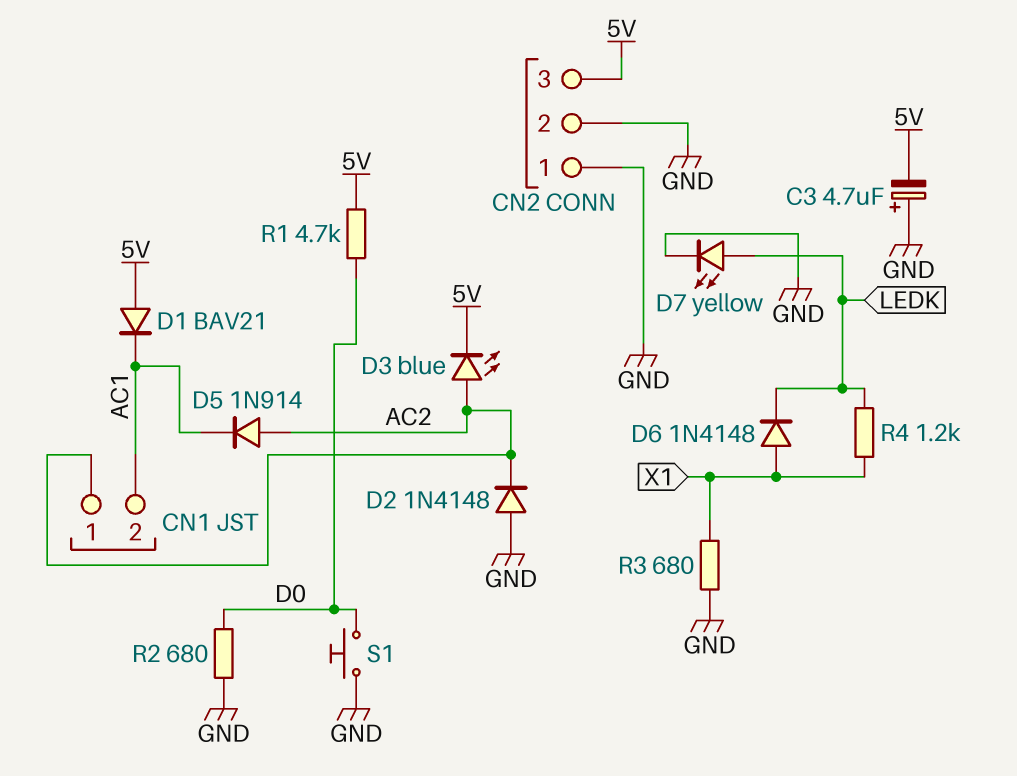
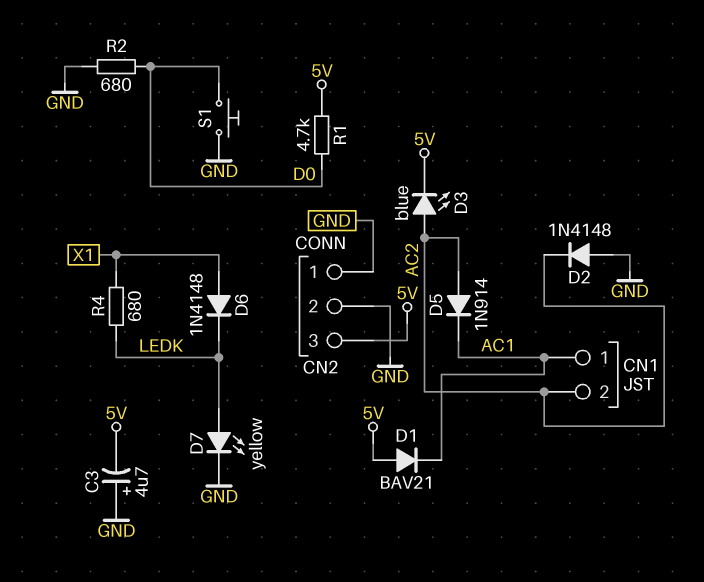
CN1 pin 1: AC2 -> AC1
CN1 pin 2: AC1 -> AC2
R3: 680 (GND, X1) -> none
R4: 1.2k (LEDK, X1) -> 680 (LEDK, X1)

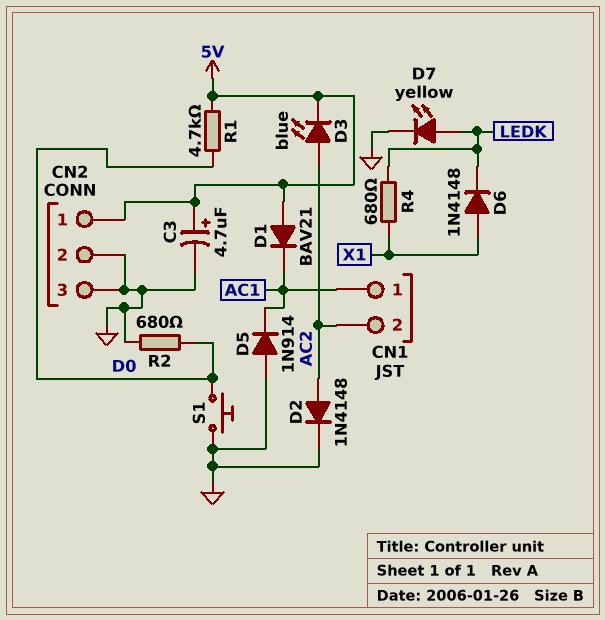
C3: 4.7uF (plus GND, minus 5V) -> 4.7uF (plus 5V, minus GND)
CN2 pin 1: GND -> 5V
CN2 pin 3: 5V -> GND
D2: diode 1N4148 (A GND, K AC2) -> diode 1N4148 (A AC2, K GND)
D5: diode 1N914 (A AC2, K AC1) -> diode 1N914 (A GND, K AC1)

